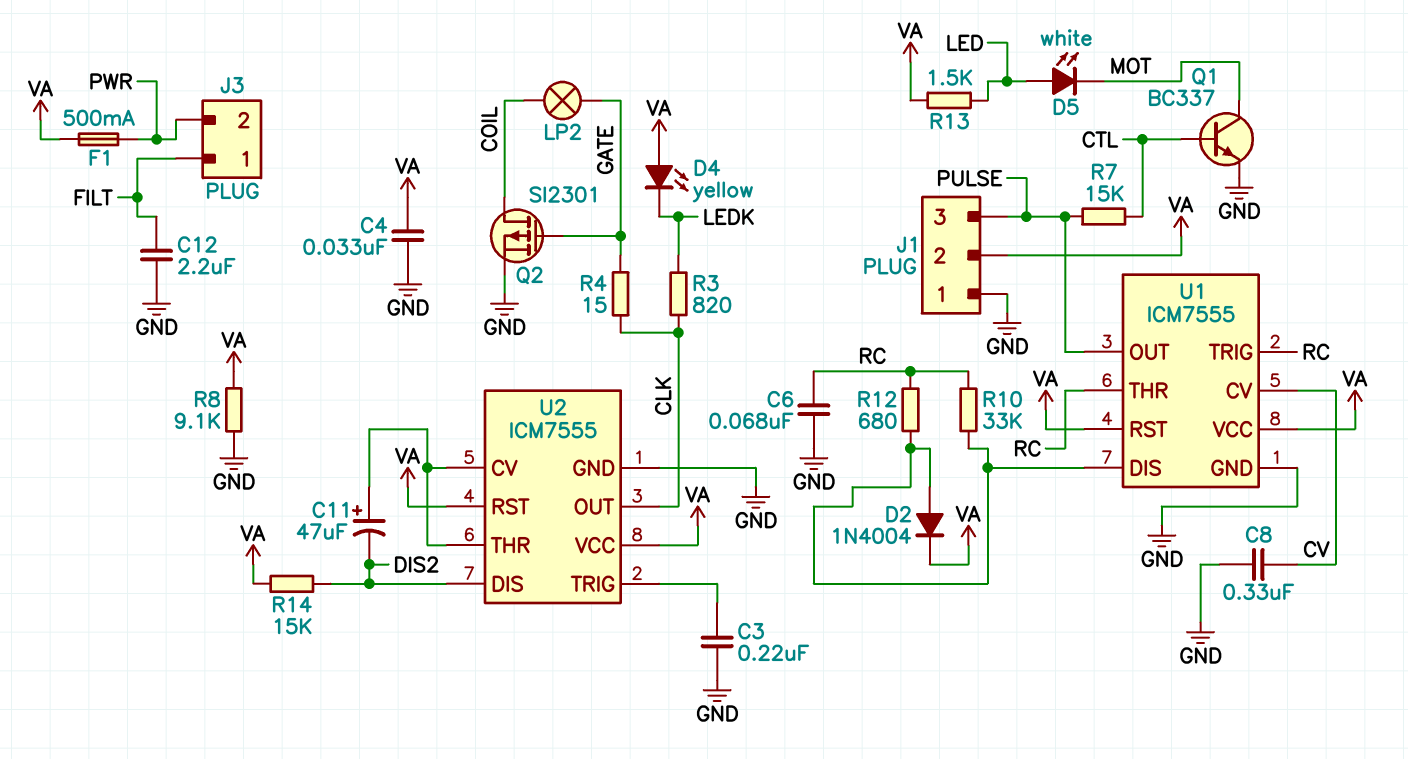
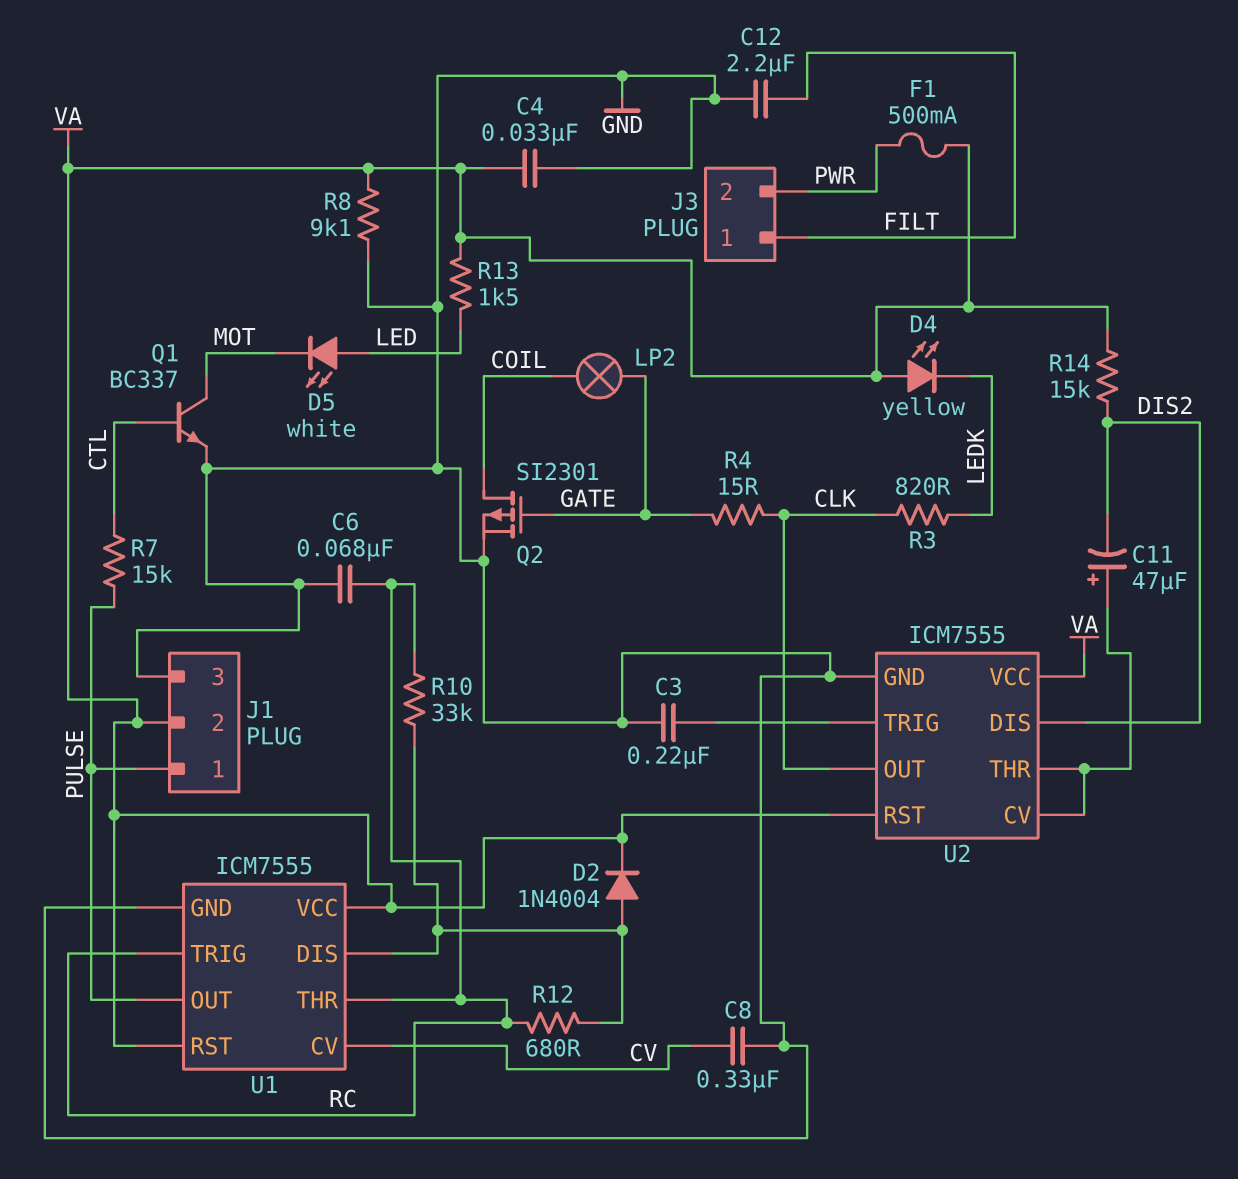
J1 pin 1: GND -> PULSE
J1 pin 3: PULSE -> GND

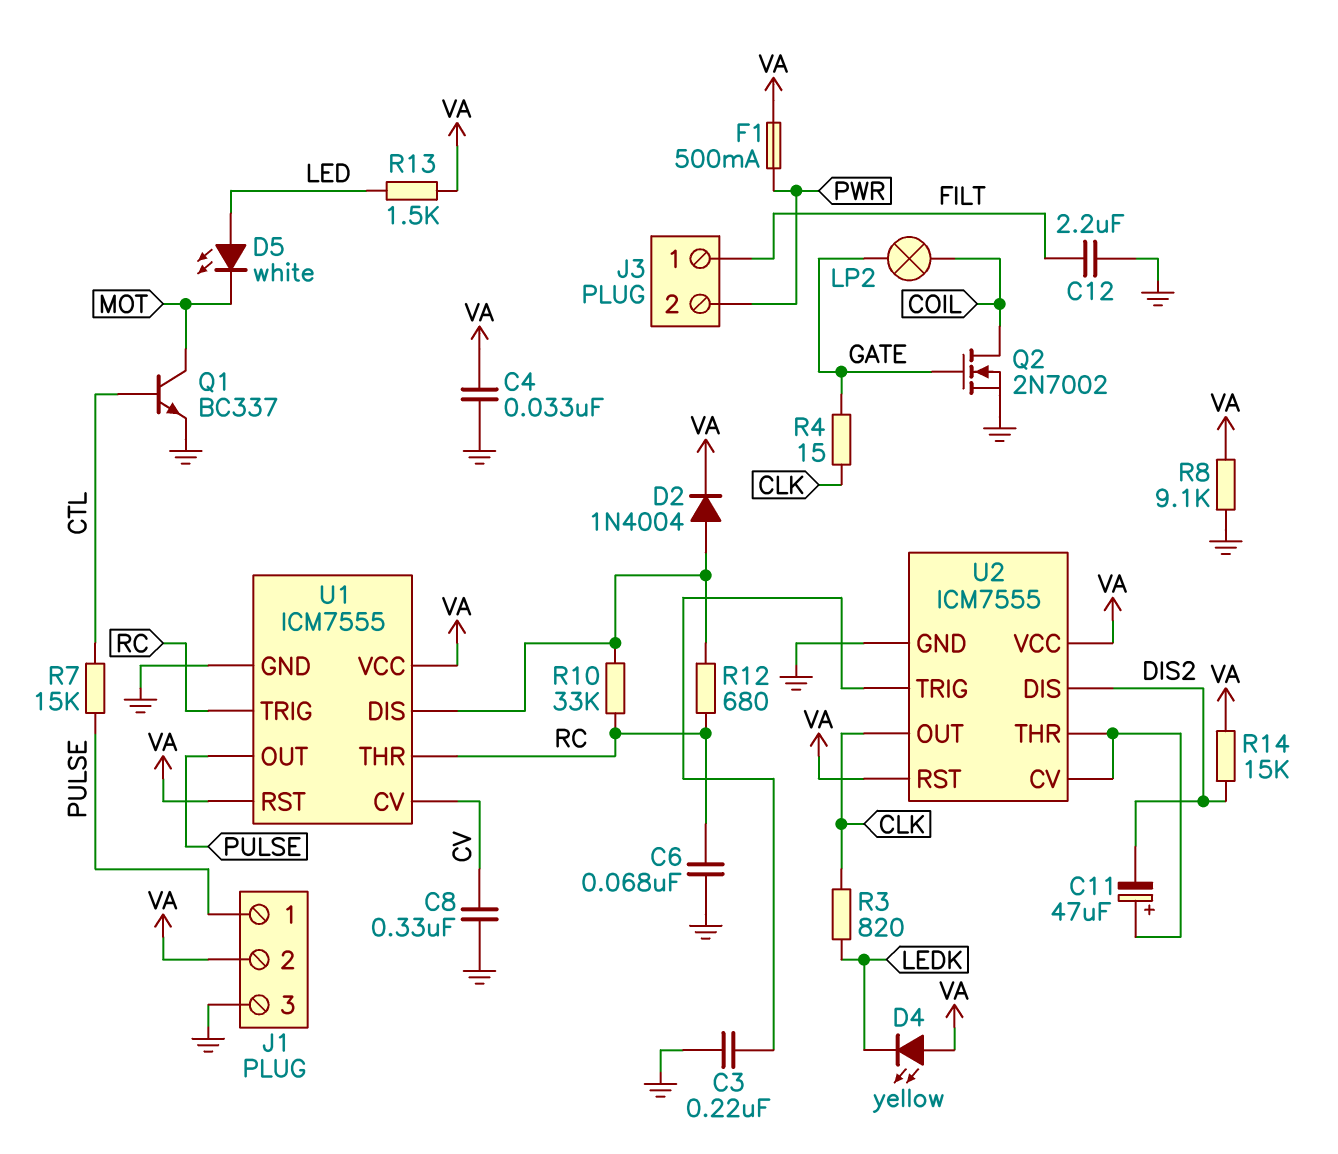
Q2: PMOS SI2301 (G GATE, D COIL, S GND) -> NMOS 2N7002 (G GATE, D COIL, S GND)

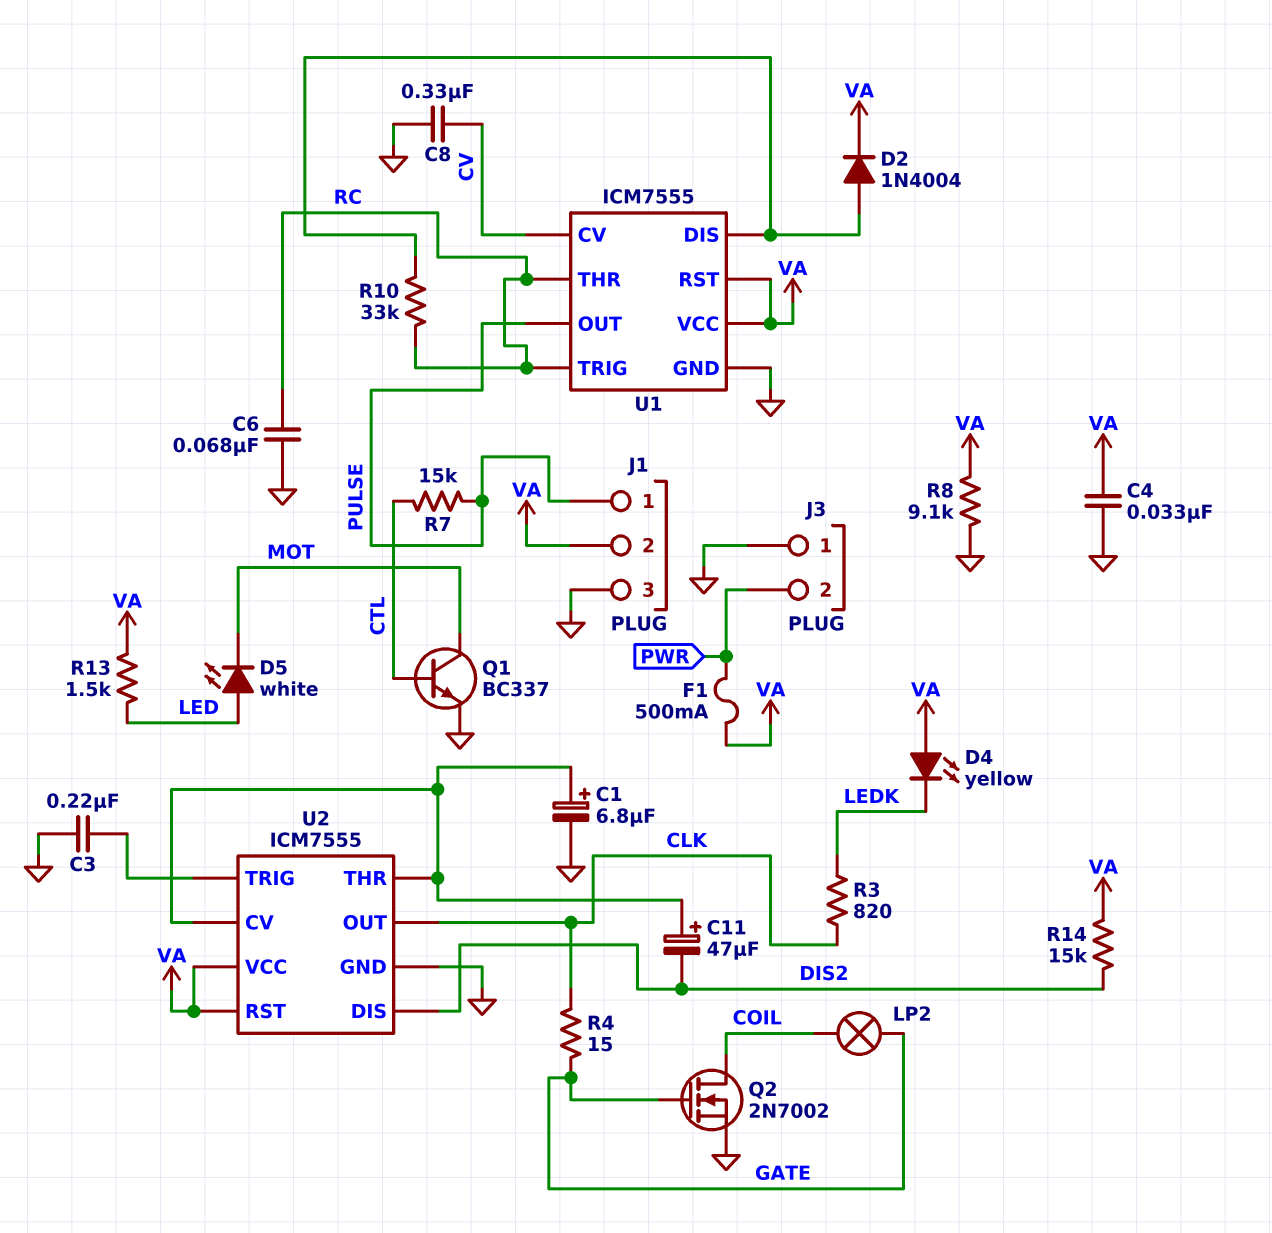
C1: none -> 6.8uF (plus U2/CV, minus GND)
C12: 2.2uF (FILT, GND) -> none
J3 pin 1: FILT -> GND
R12: 680 (RC, U1/DIS) -> none

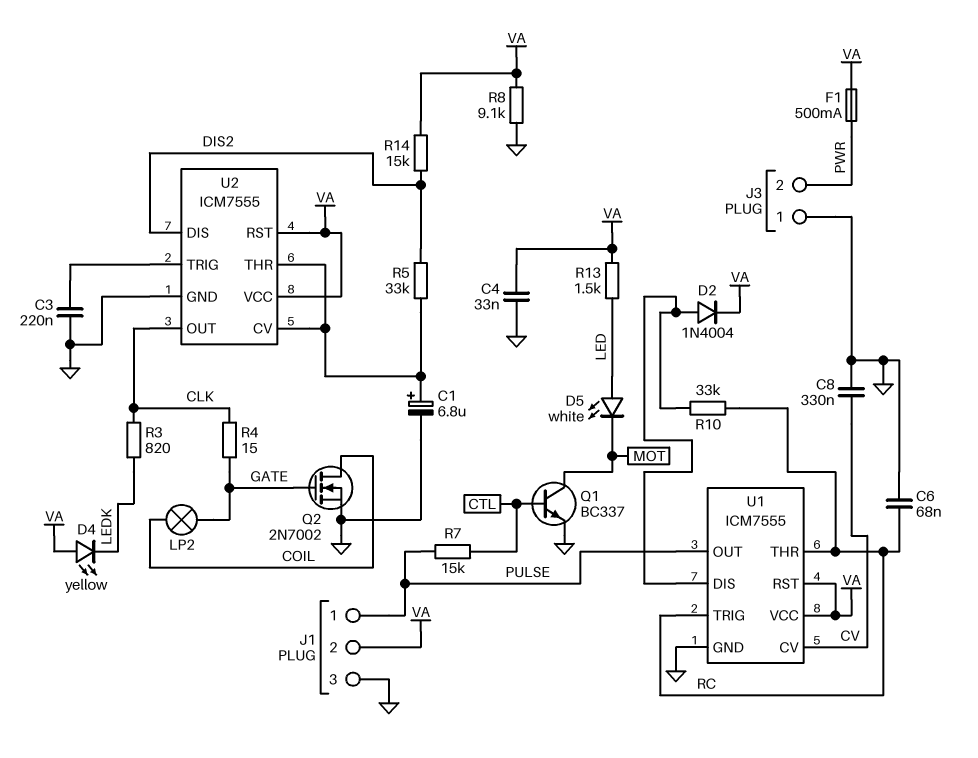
C11: 47uF (plus U2/CV, minus DIS2) -> none
R5: none -> 33k (DIS2, U2/CV)

